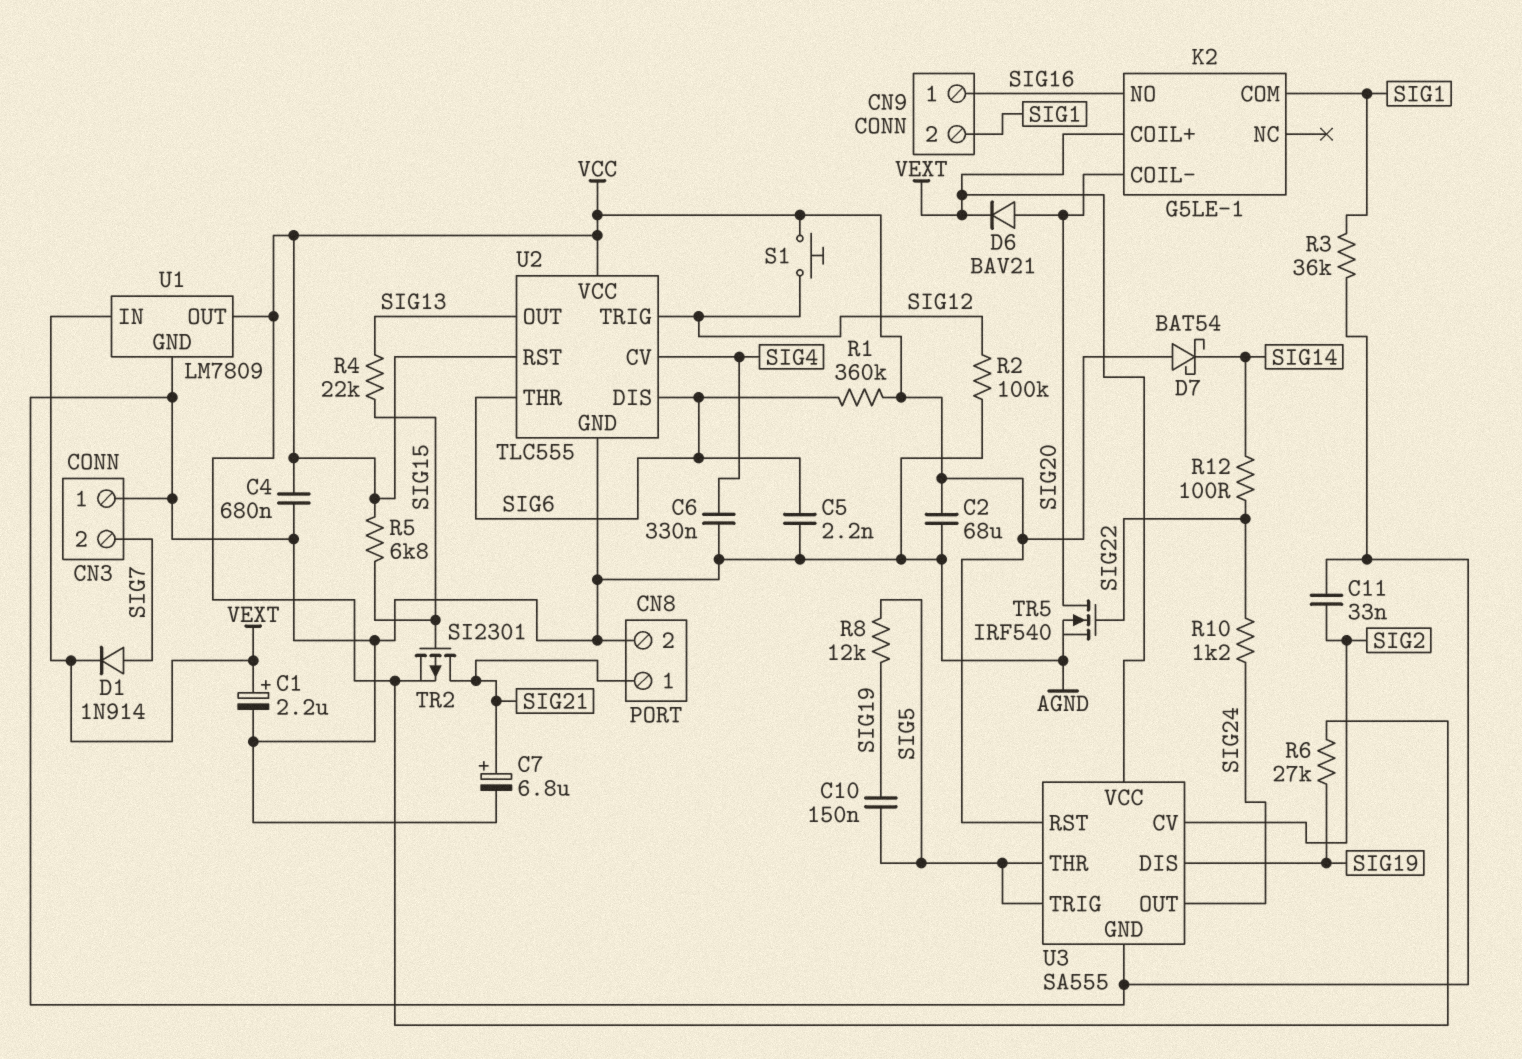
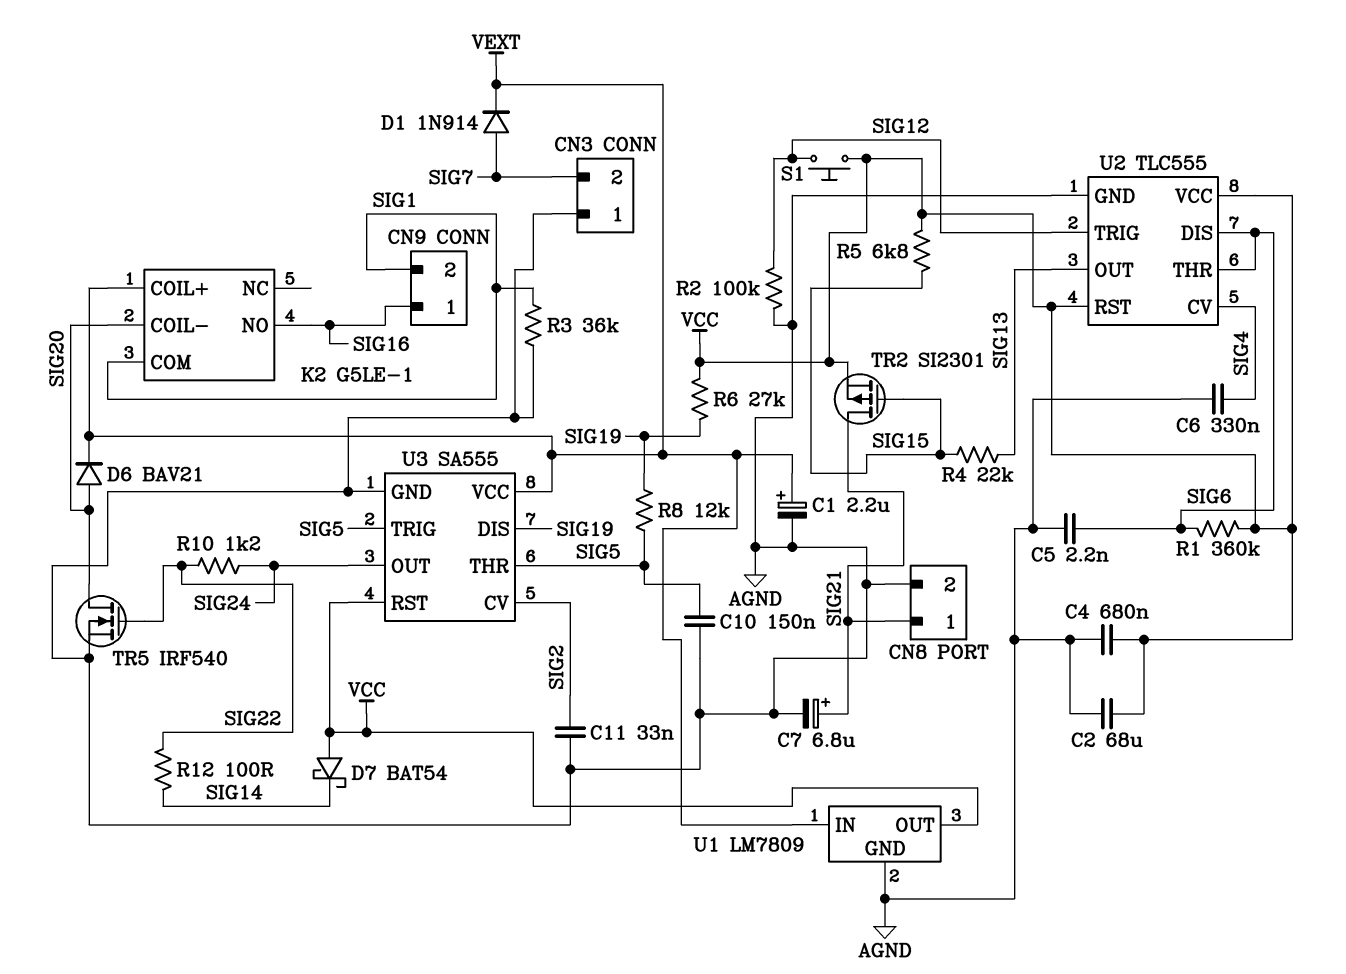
C10: 150nF (SIG5, SIG19) -> 150nF (AGND, SIG5)

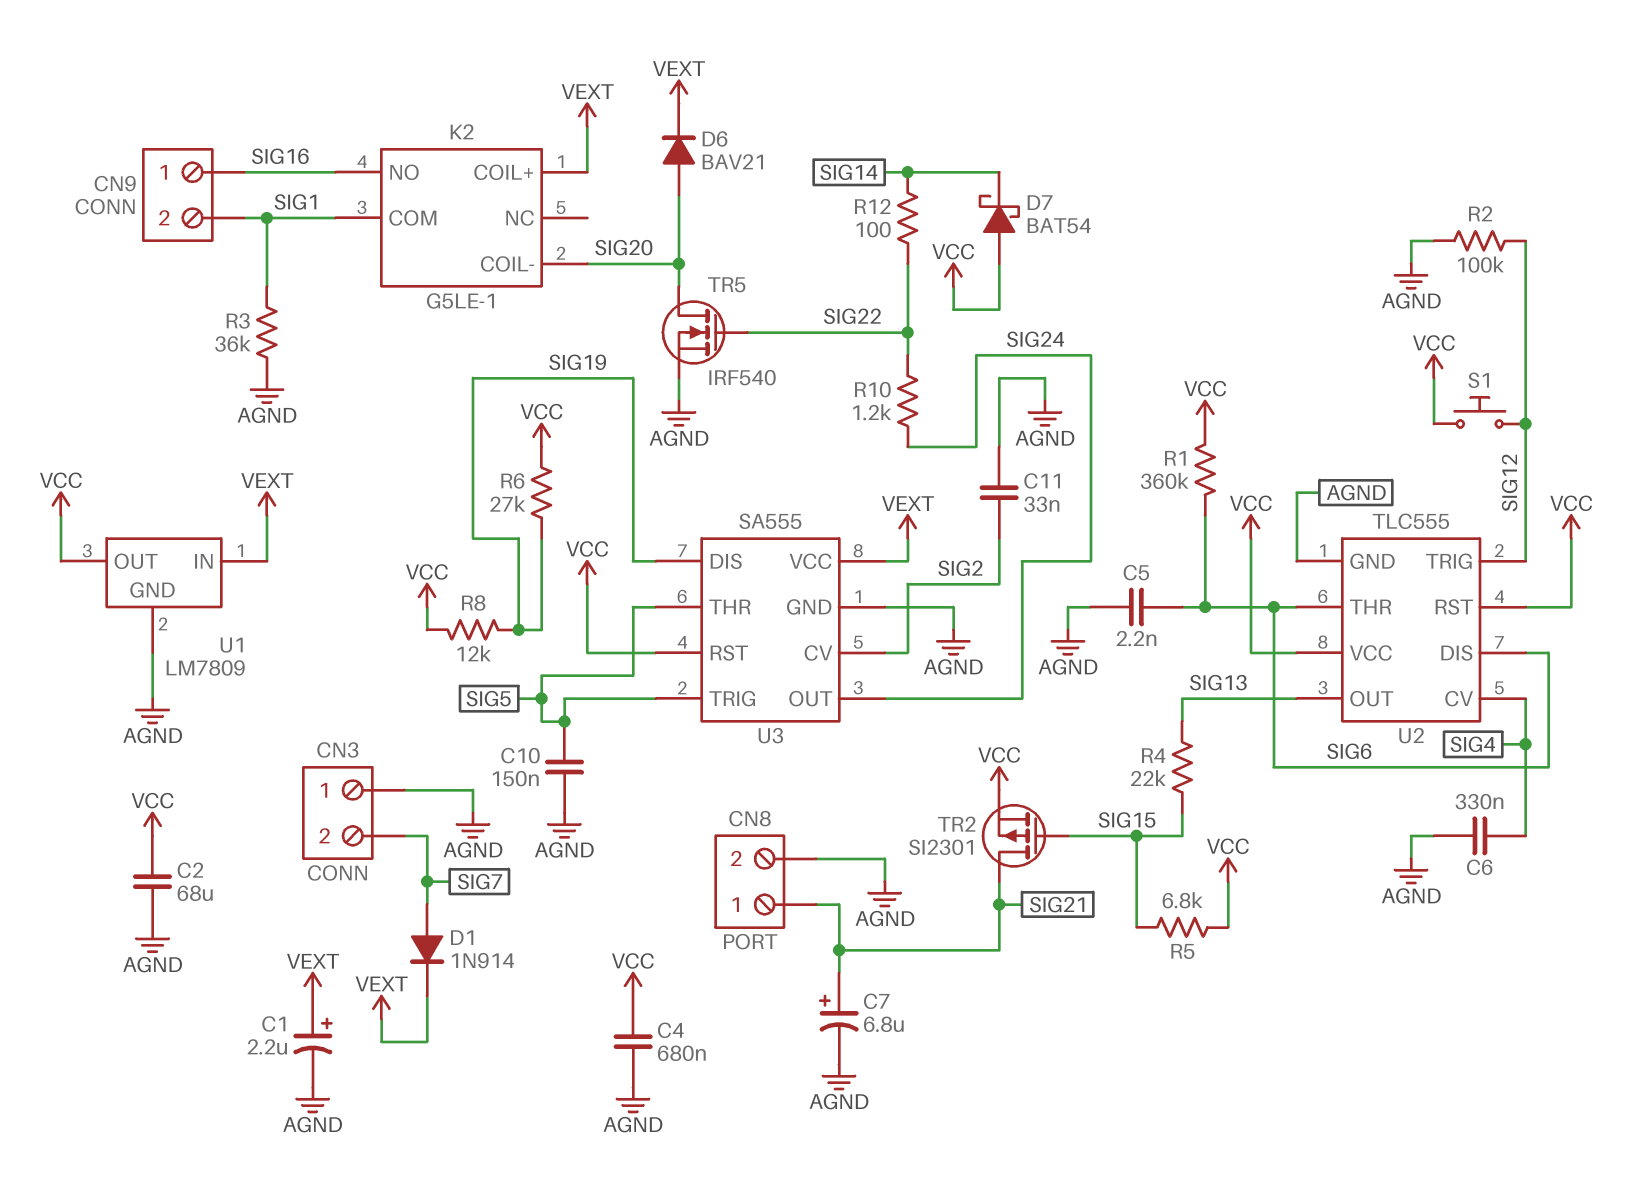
R8: 12k (SIG5, SIG19) -> 12k (SIG19, VCC)

